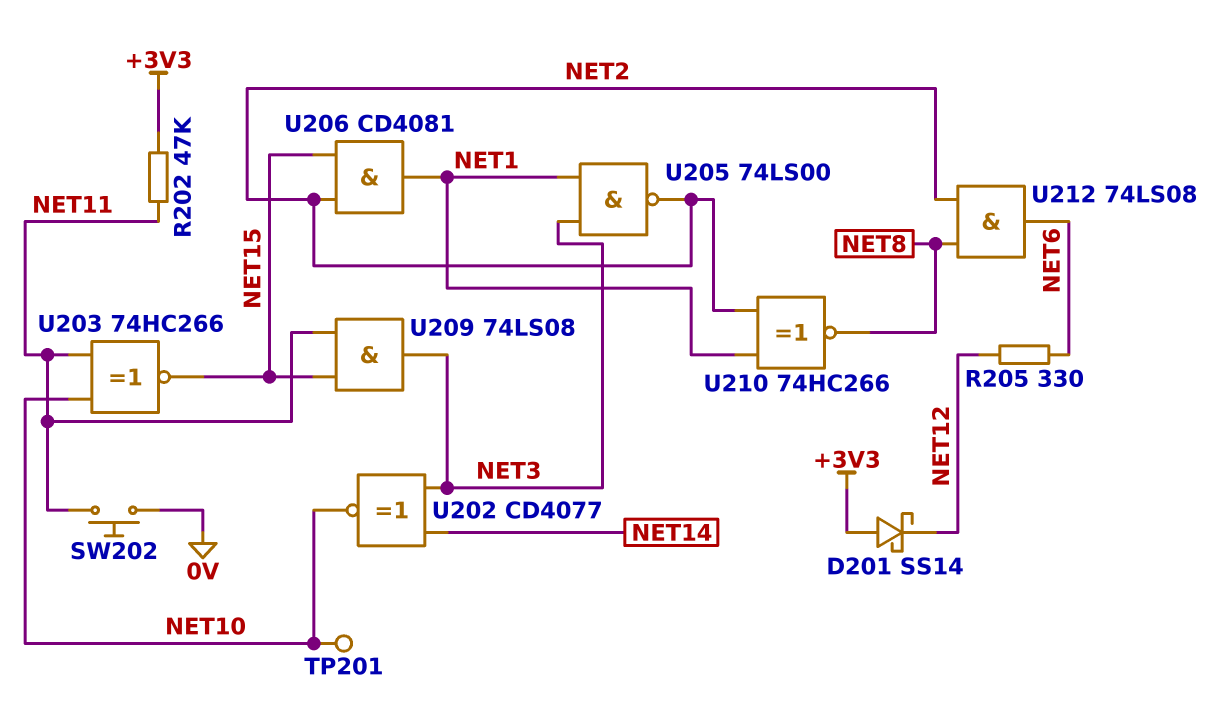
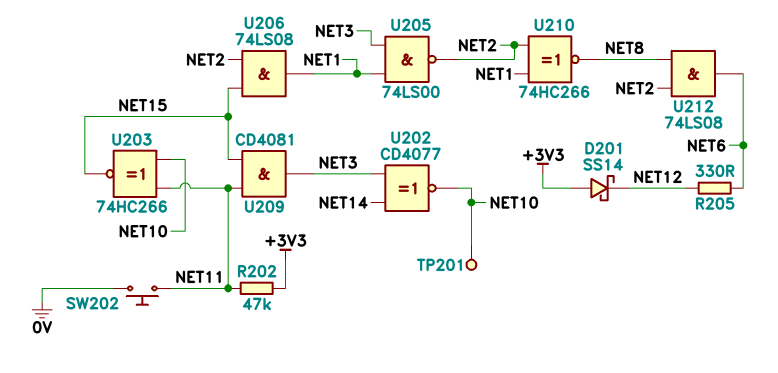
U206: AND CD4081 (in NET2, in NET15, out NET1) -> AND 74LS08 (in NET2, in NET15, out NET1)
U209: AND 74LS08 (in NET11, in NET15, out NET3) -> AND CD4081 (in NET11, in NET15, out NET3)

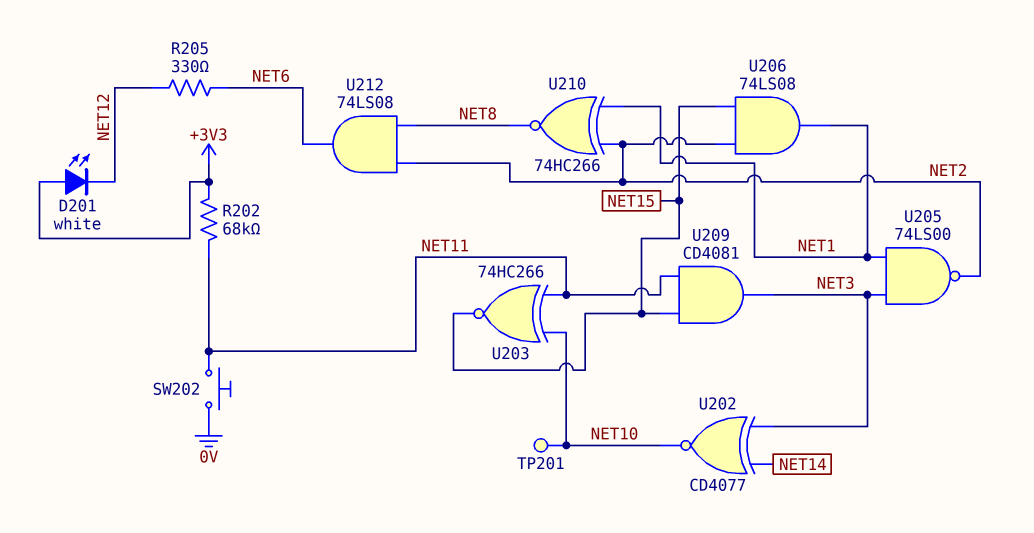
D201: schottky SS14 (A +3V3, K NET12) -> LED white (A +3V3, K NET12)
R202: 47k (+3V3, NET11) -> 68k (+3V3, NET11)

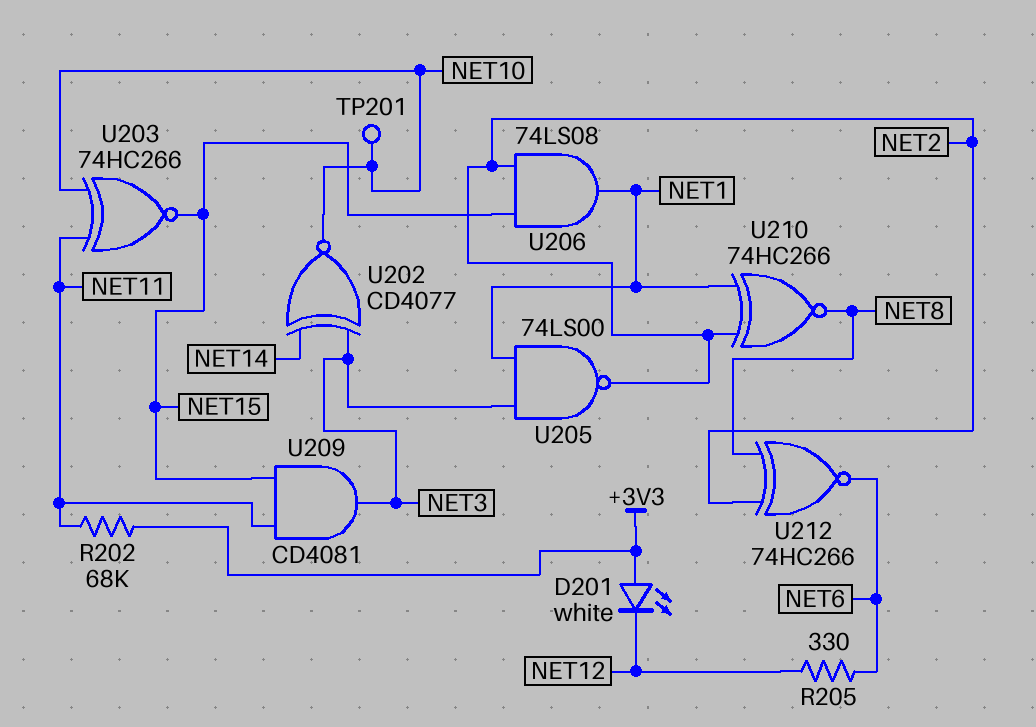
SW202: button (0V, NET11) -> none
U212: AND 74LS08 (in NET2, in NET8, out NET6) -> XNOR 74HC266 (in NET2, in NET8, out NET6)

